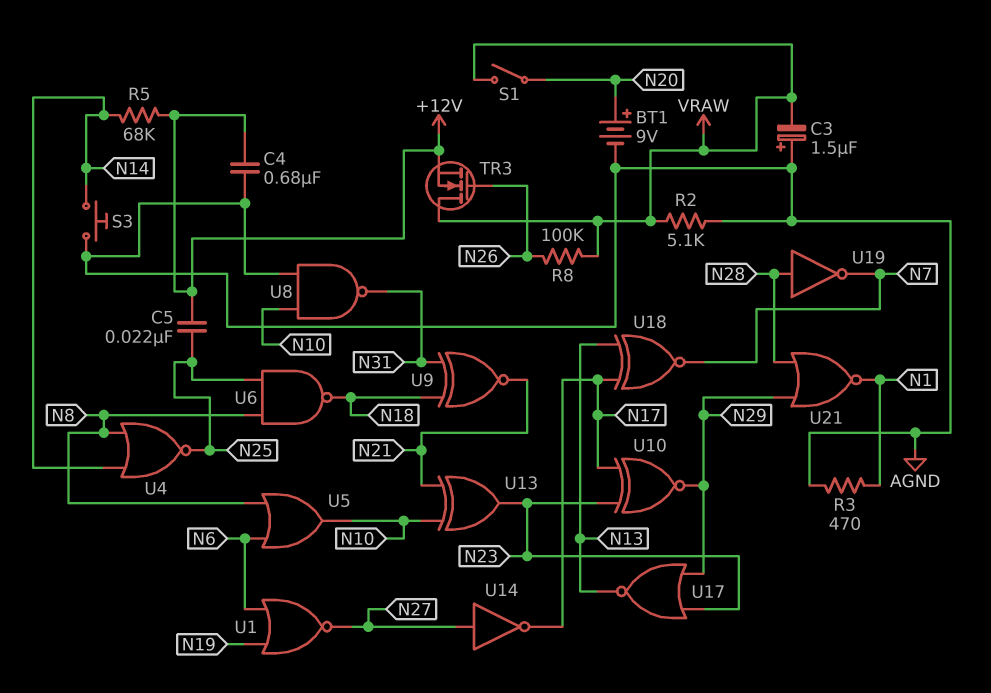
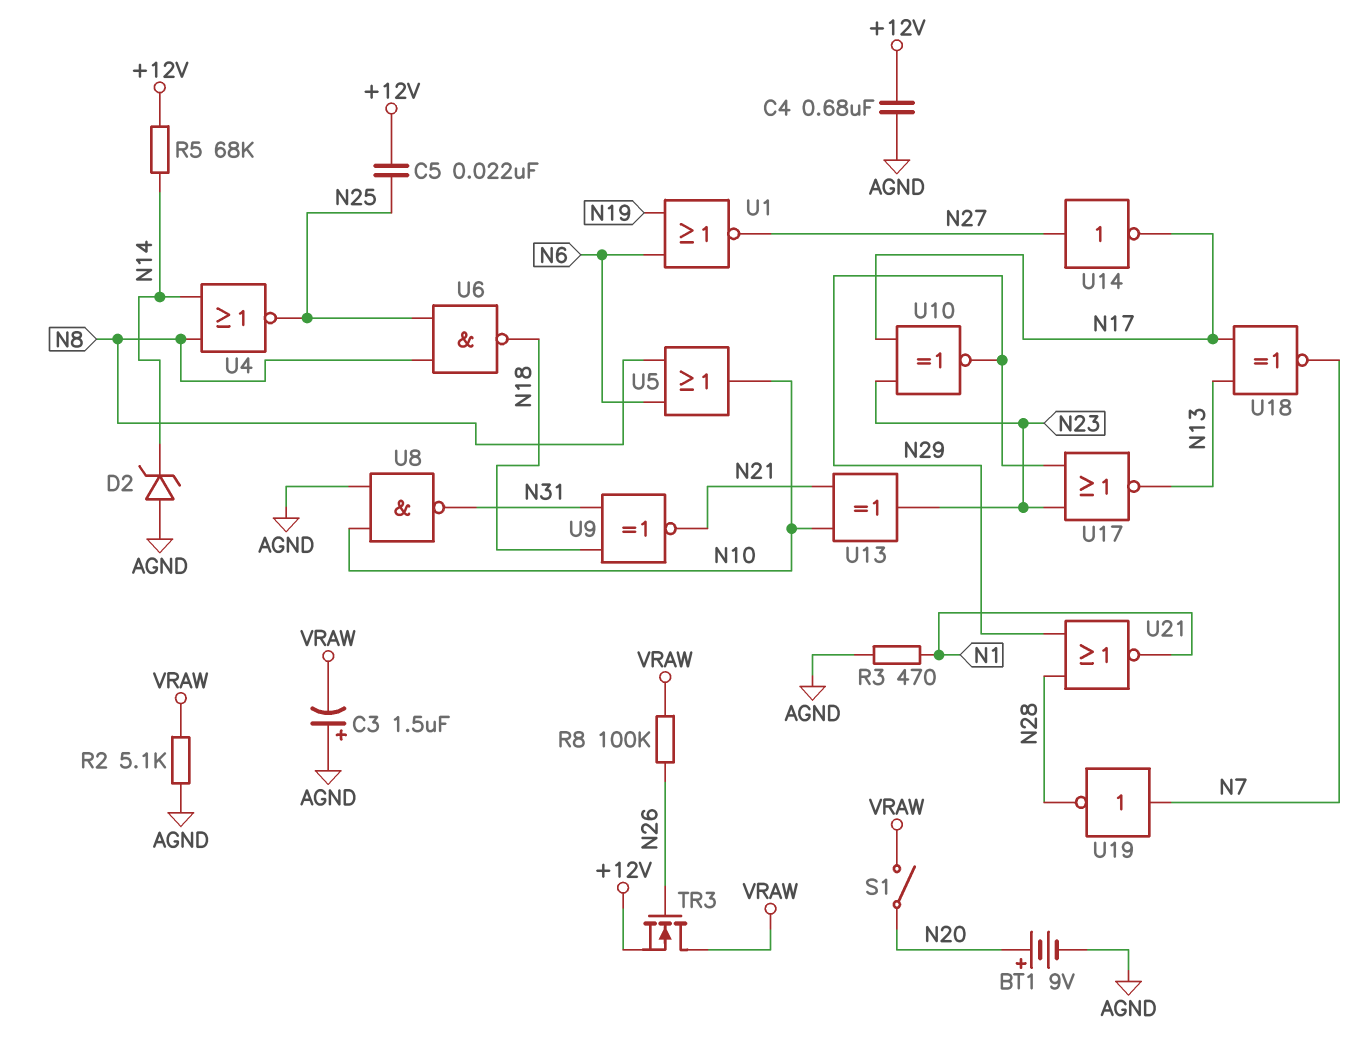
D2: none -> zener (A AGND, K N14)
S3: button (AGND, N14) -> none
U19: NOT (in N28, out N7) -> NOT (in N7, out N28)

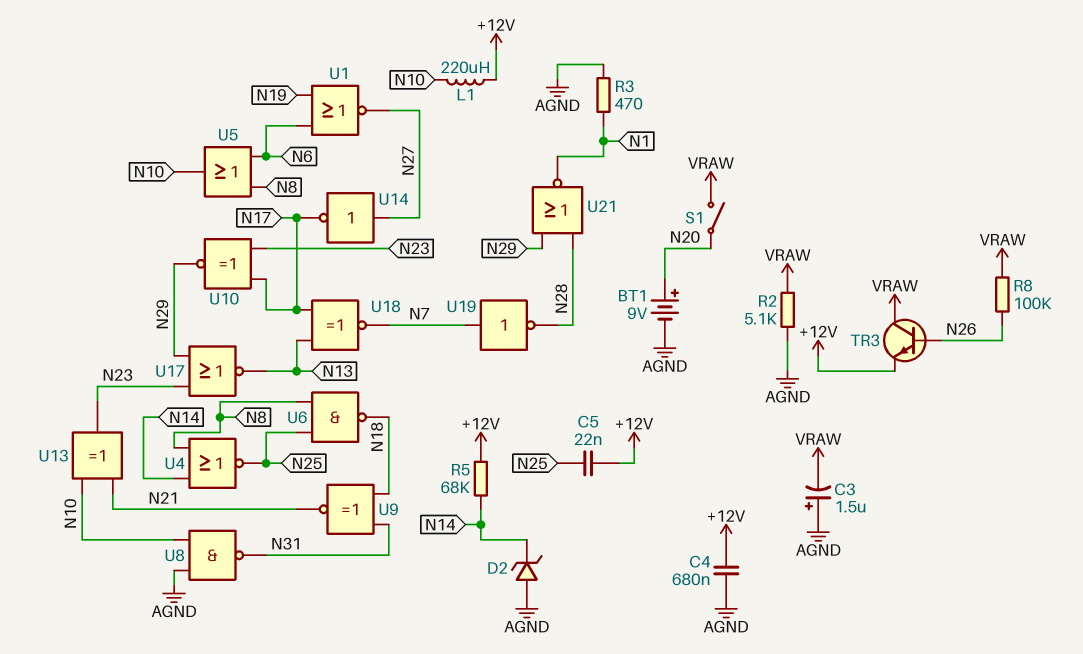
L1: none -> 220uH (+12V, N10)
TR3: NMOS (G N26, D VRAW, S +12V) -> NPN (B N26, C VRAW, E +12V)

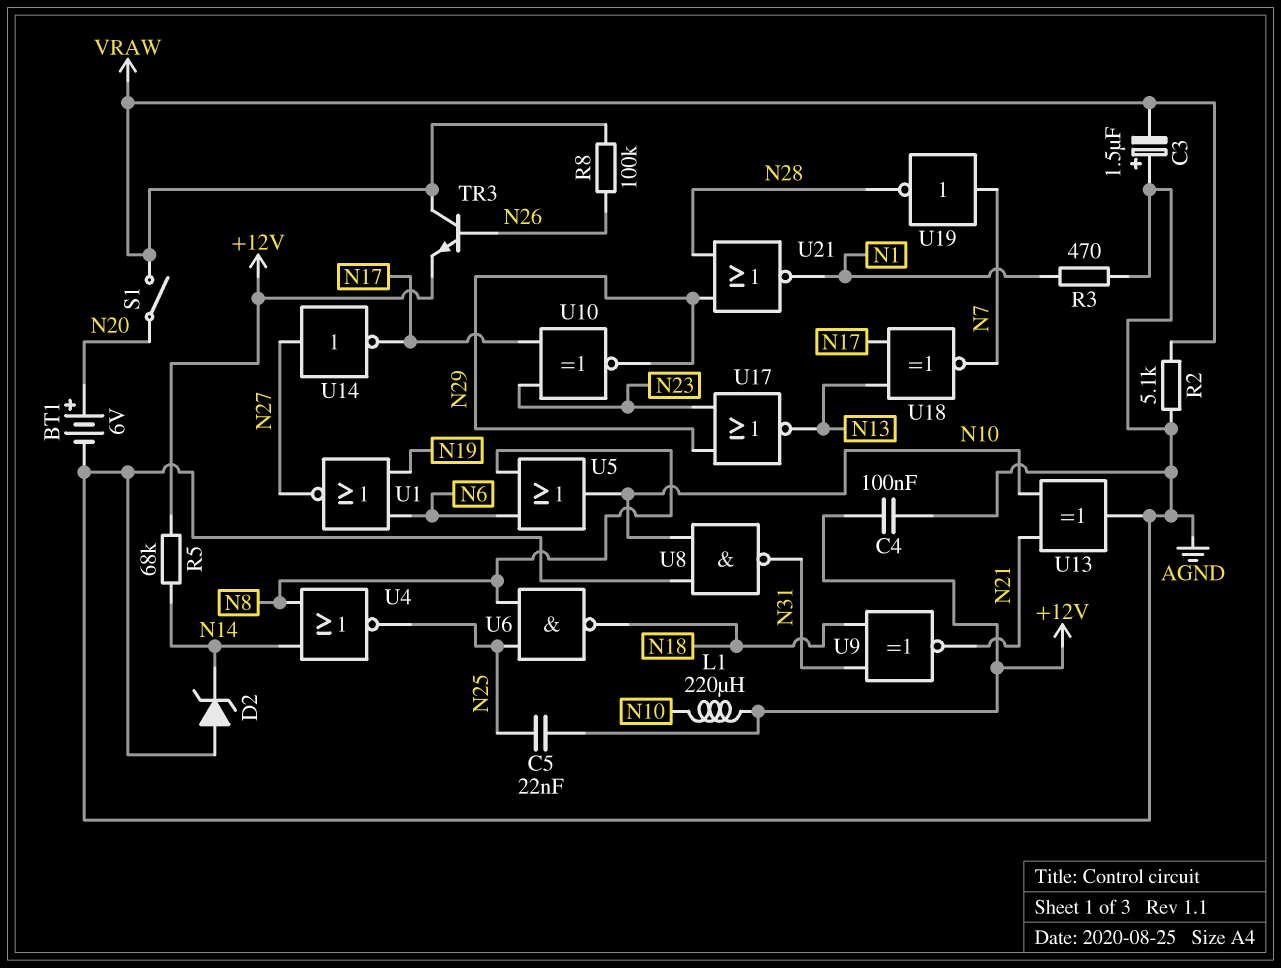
BT1: 9V (plus N20, minus AGND) -> 6V (plus N20, minus AGND)
C4: 680nF (+12V, AGND) -> 100nF (+12V, AGND)
U13: XOR (in N10, in N21, out N23) -> XOR (in N10, in N21, out AGND)

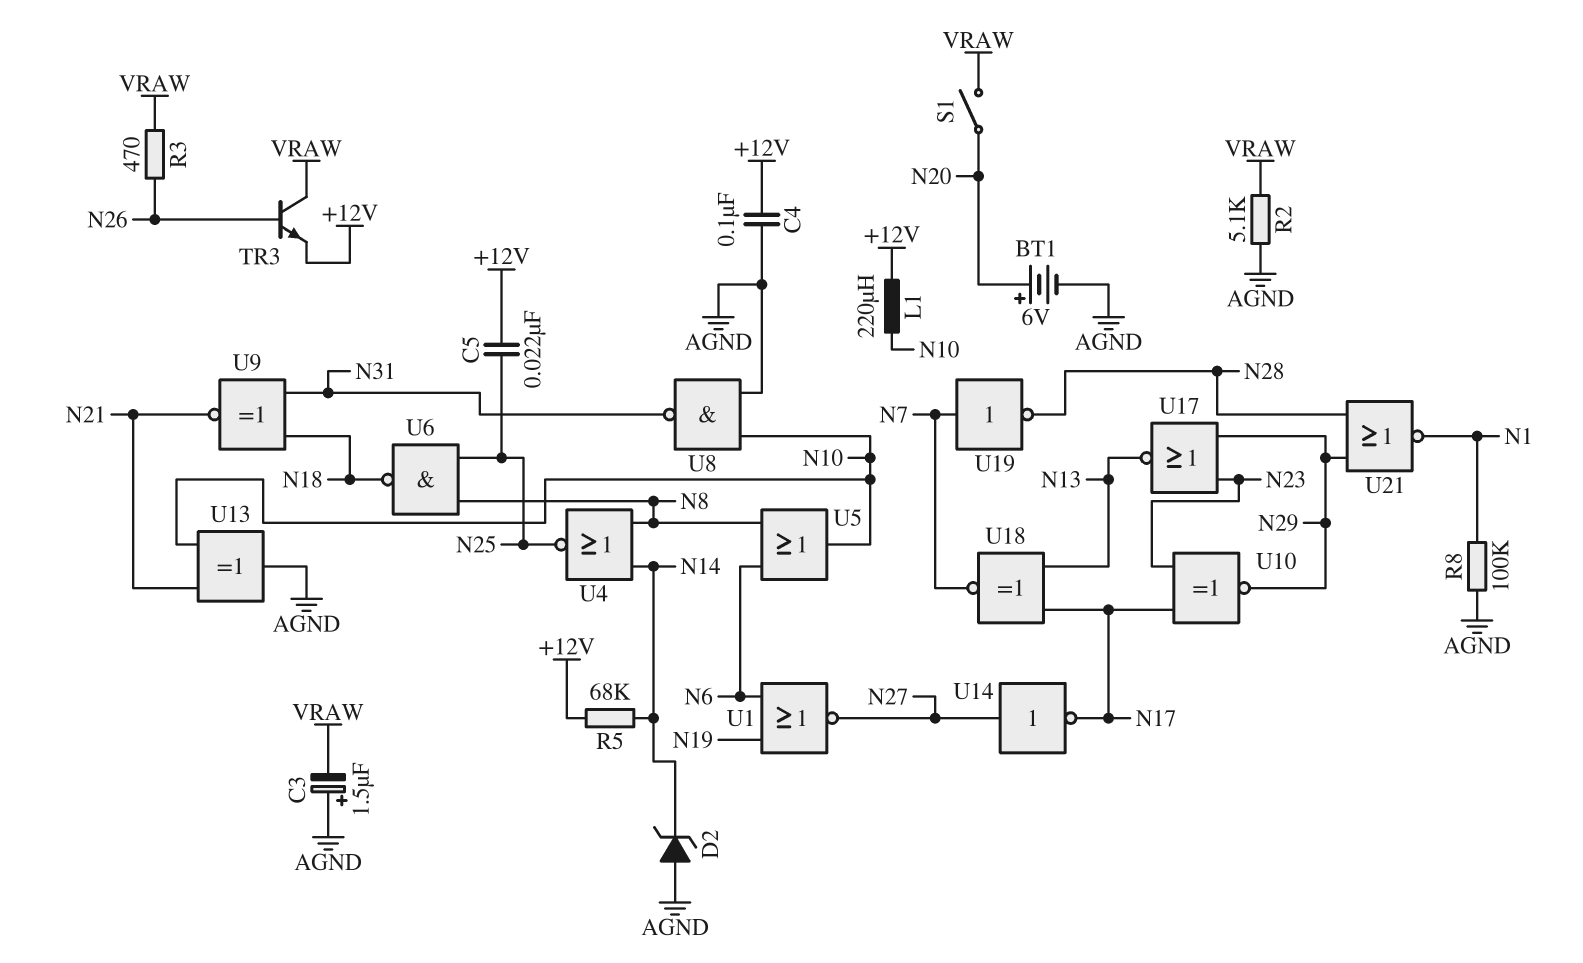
R3: 470 (AGND, N1) -> 470 (N26, VRAW)
R8: 100k (N26, VRAW) -> 100k (AGND, N1)

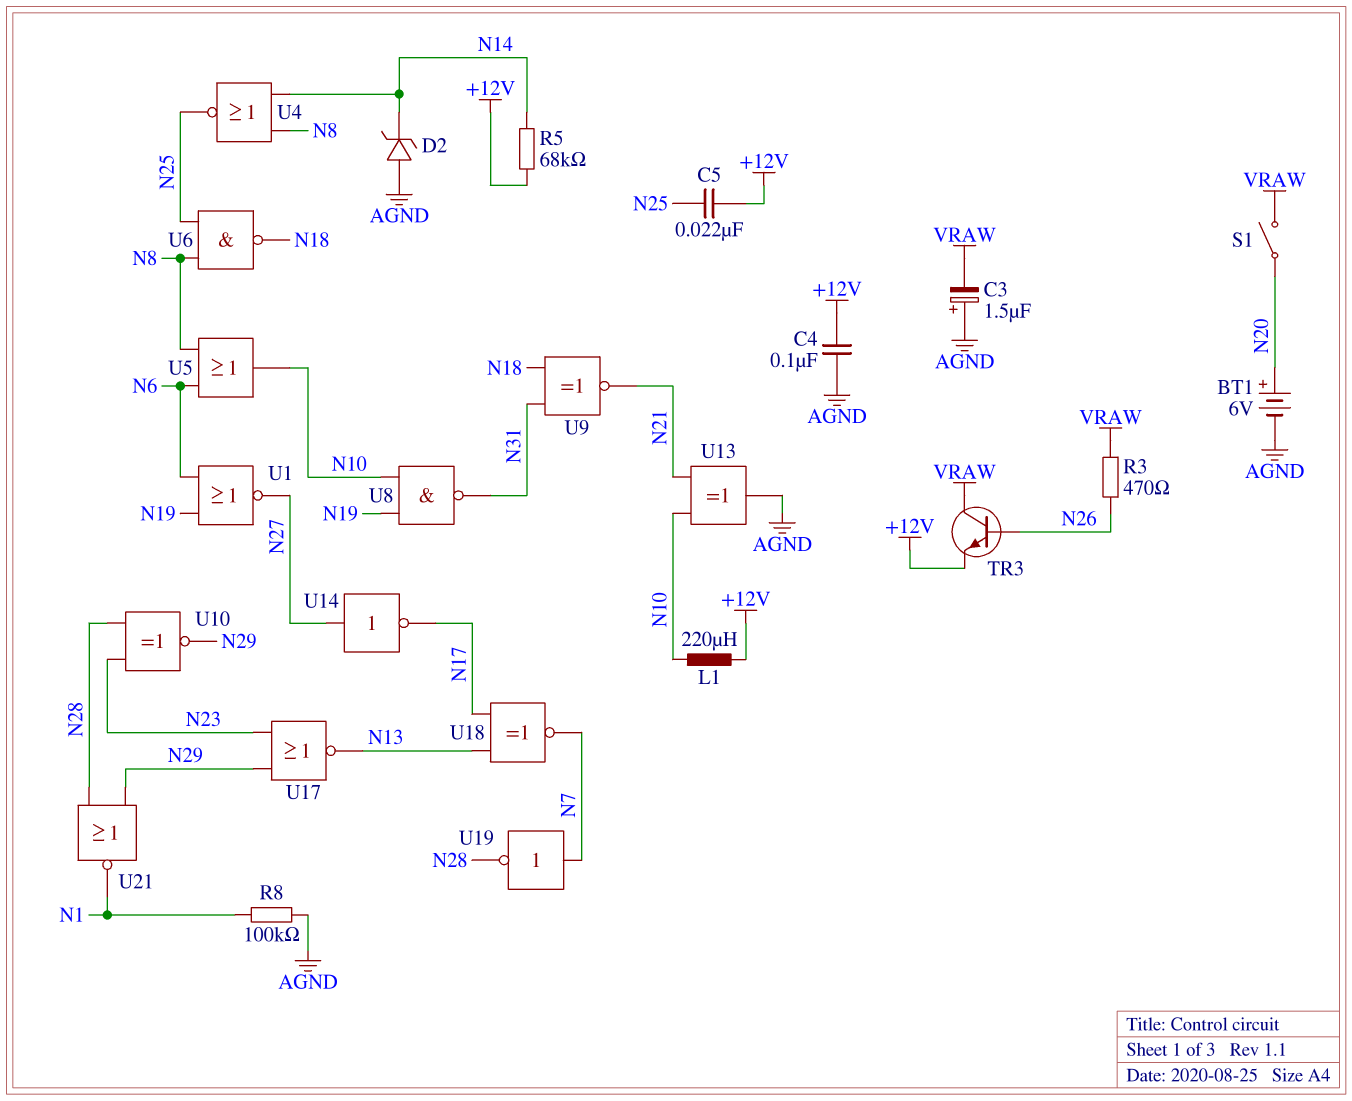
R2: 5.1k (AGND, VRAW) -> none
U8: NAND (in AGND, in N10, out N31) -> NAND (in N10, in N19, out N31)
U10: XNOR (in N17, in N23, out N29) -> XNOR (in N23, in N28, out N29)

